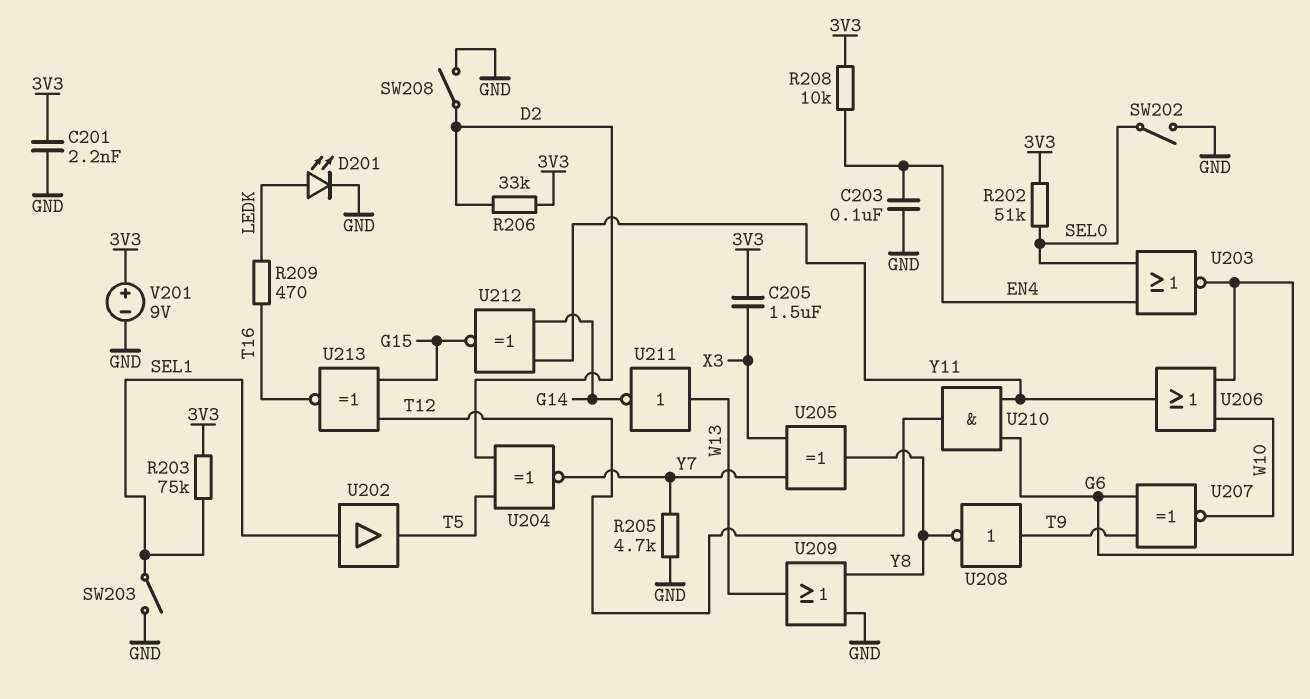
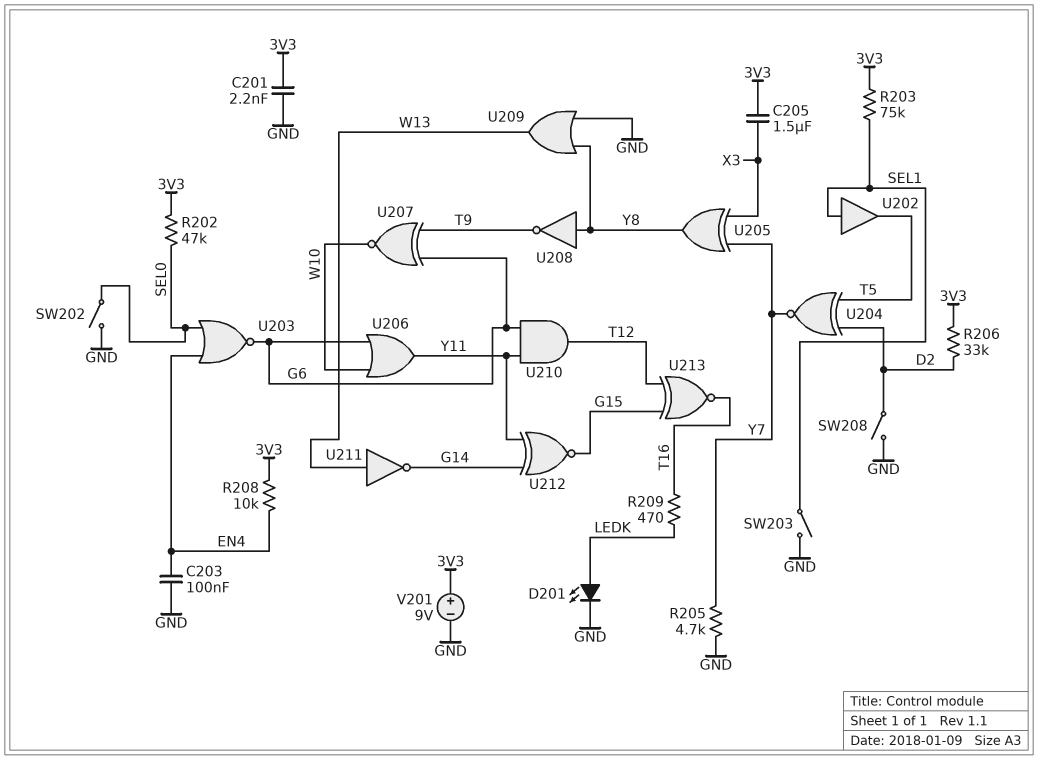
R202: 51k (3V3, SEL0) -> 47k (3V3, SEL0)
U208: NOT (in T9, out Y8) -> NOT (in Y8, out T9)

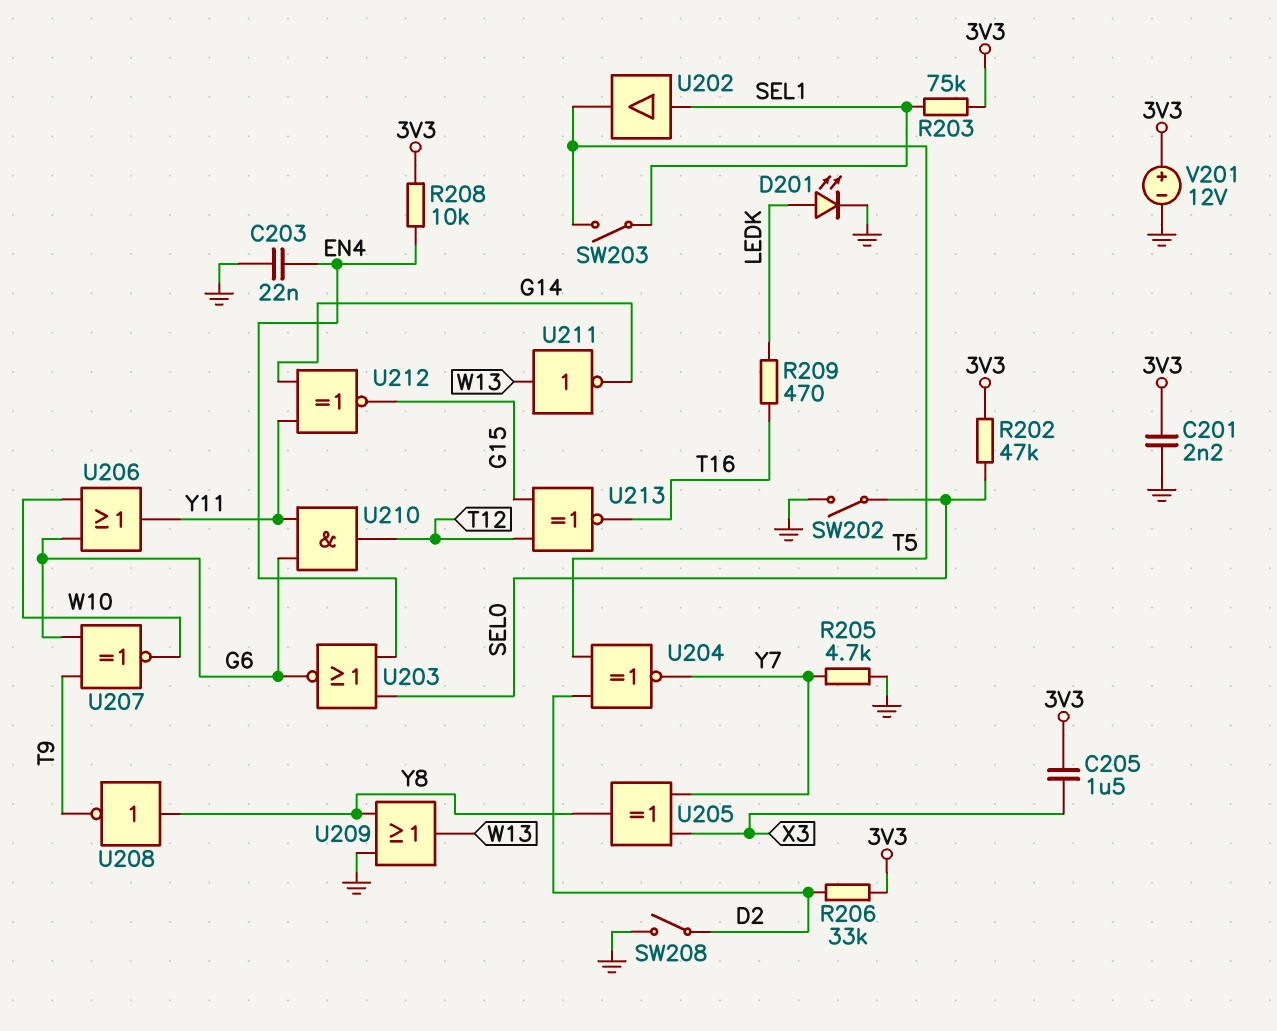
C203: 100nF (EN4, GND) -> 22nF (EN4, GND)
SW203: switch (GND, SEL1) -> switch (SEL1, T5)
V201: 9V (plus 3V3, minus GND) -> 12V (plus 3V3, minus GND)

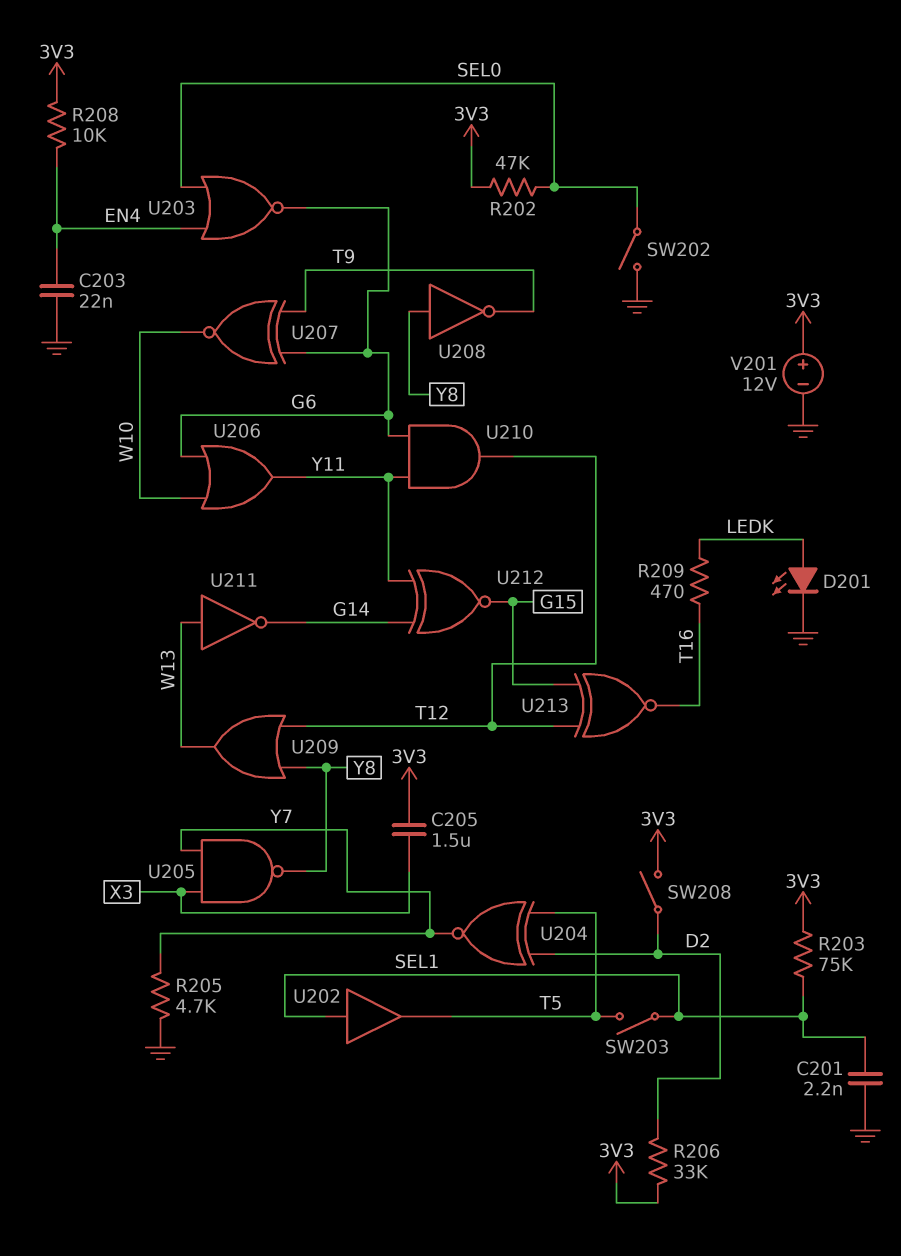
C201: 2.2nF (3V3, GND) -> 2.2nF (GND, SEL1)
SW208: switch (D2, GND) -> switch (3V3, D2)
U205: XOR (in X3, in Y7, out Y8) -> NAND (in X3, in Y7, out Y8)
U209: OR (in GND, in Y8, out W13) -> OR (in T12, in Y8, out W13)

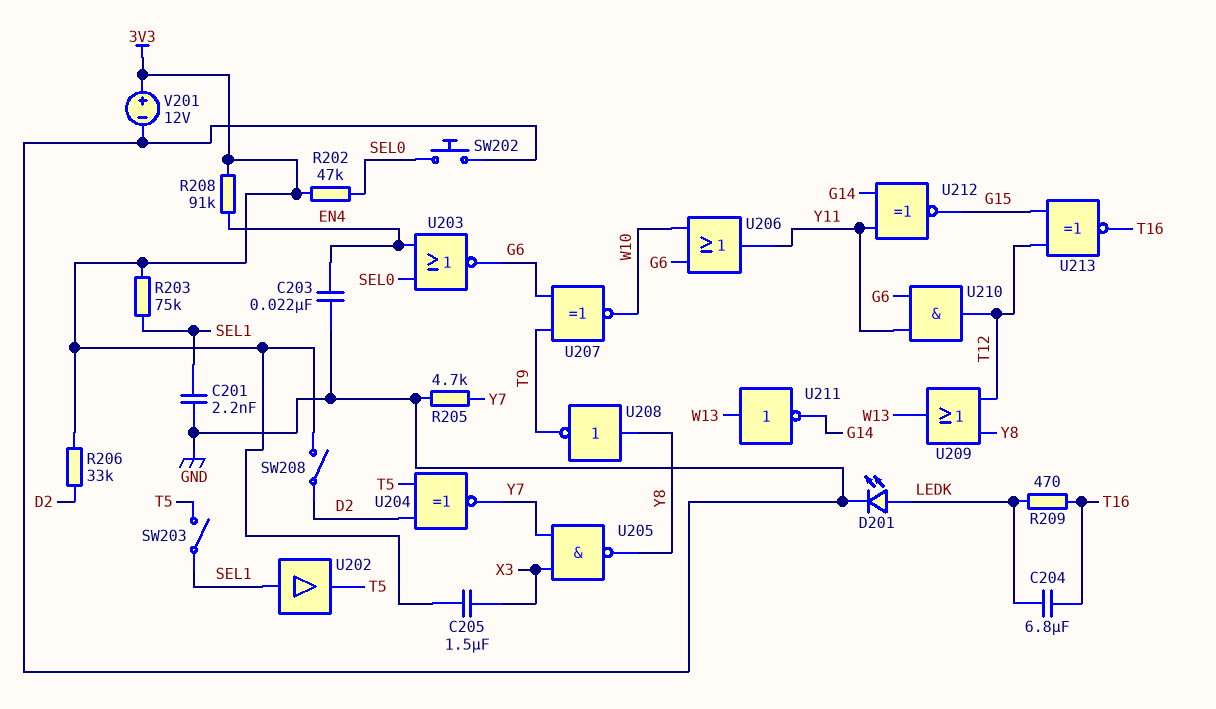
C204: none -> 6.8uF (LEDK, T16)
R208: 10k (3V3, EN4) -> 91k (3V3, EN4)
SW202: switch (GND, SEL0) -> button (GND, SEL0)

